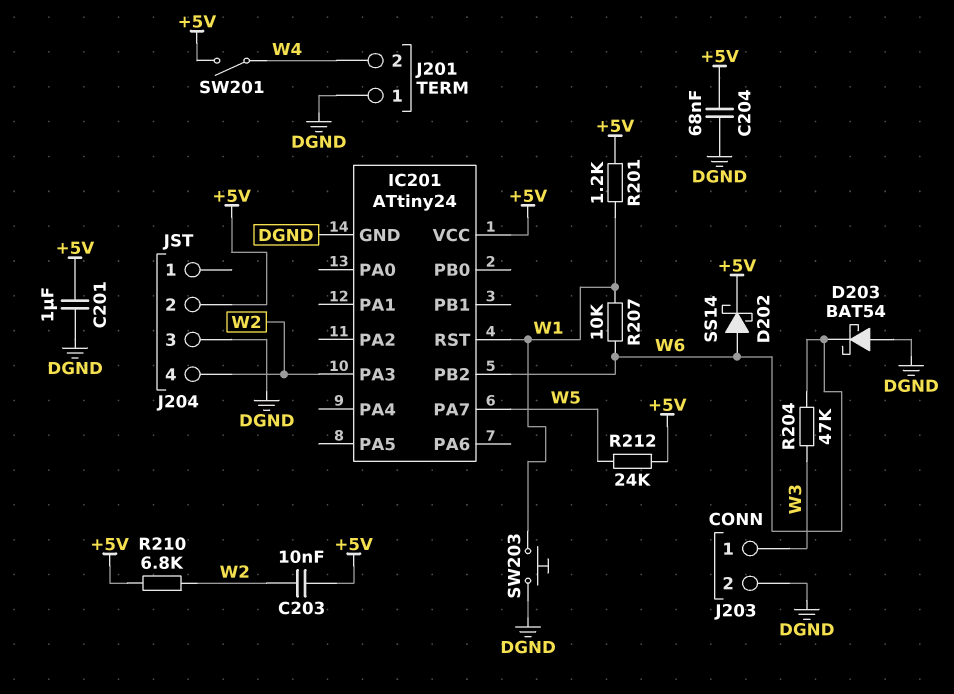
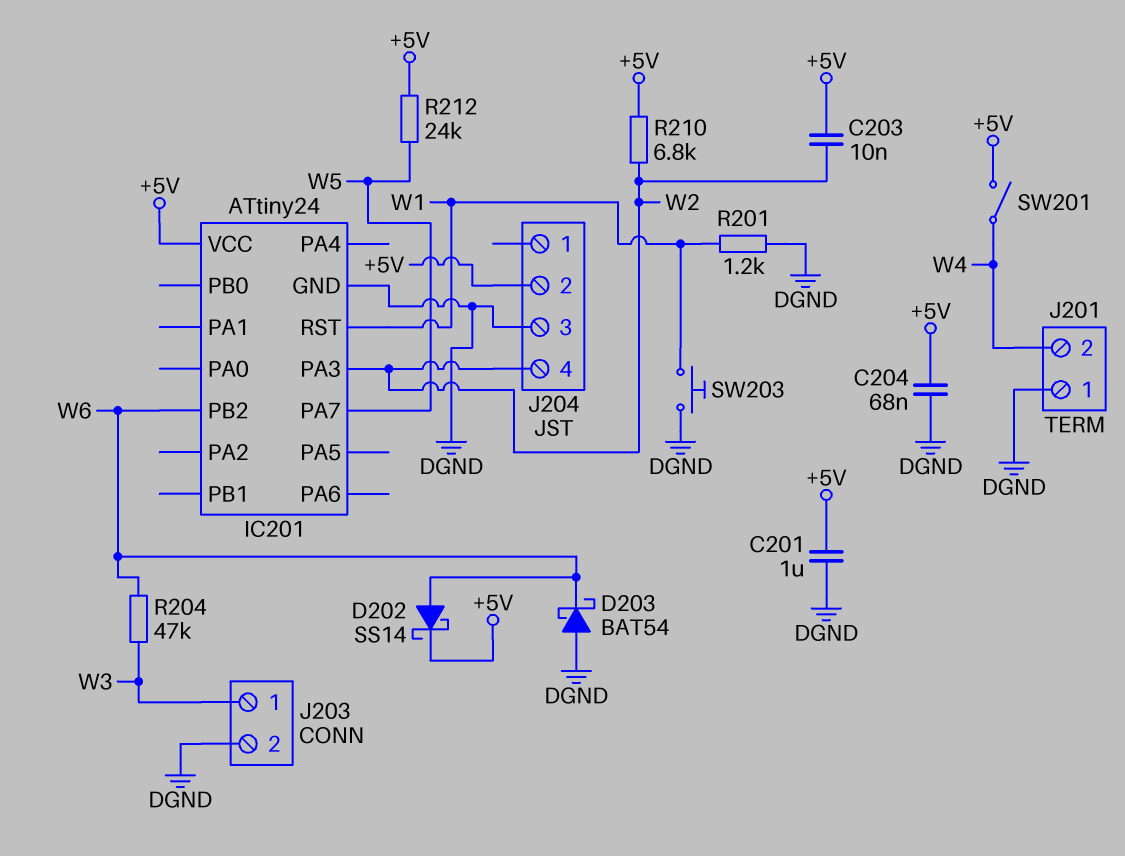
R201: 1.2k (+5V, W1) -> 1.2k (DGND, W1)
R207: 10k (W1, W6) -> none

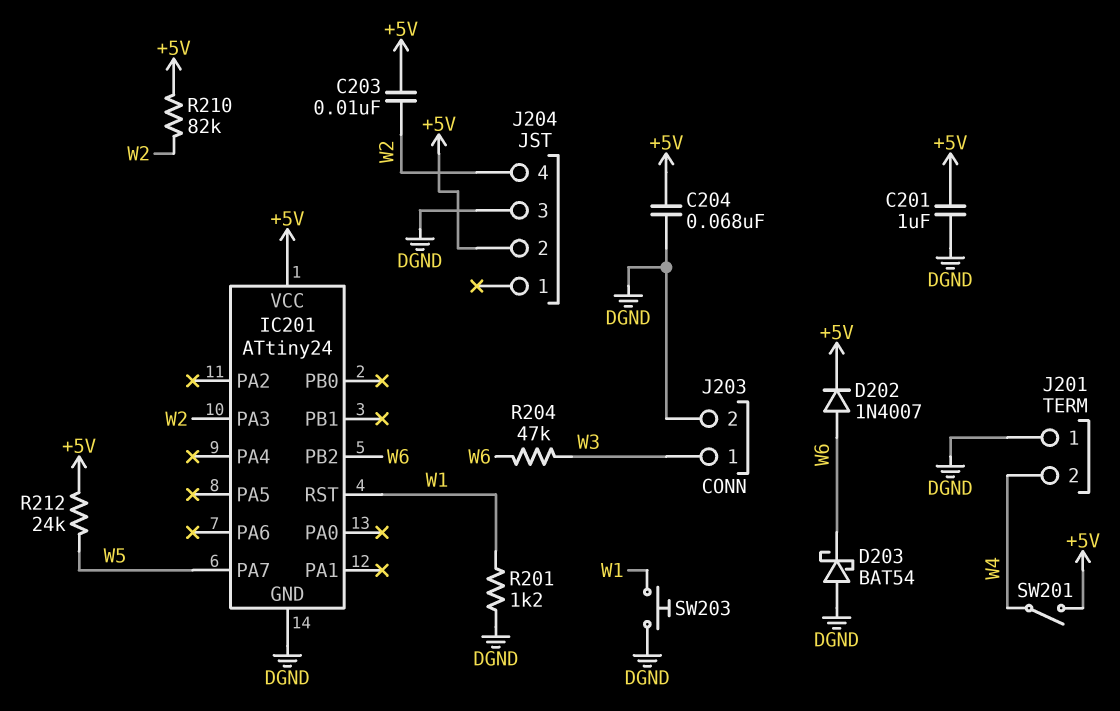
D202: schottky SS14 (A W6, K +5V) -> diode 1N4007 (A W6, K +5V)
R210: 6.8k (+5V, W2) -> 82k (+5V, W2)

